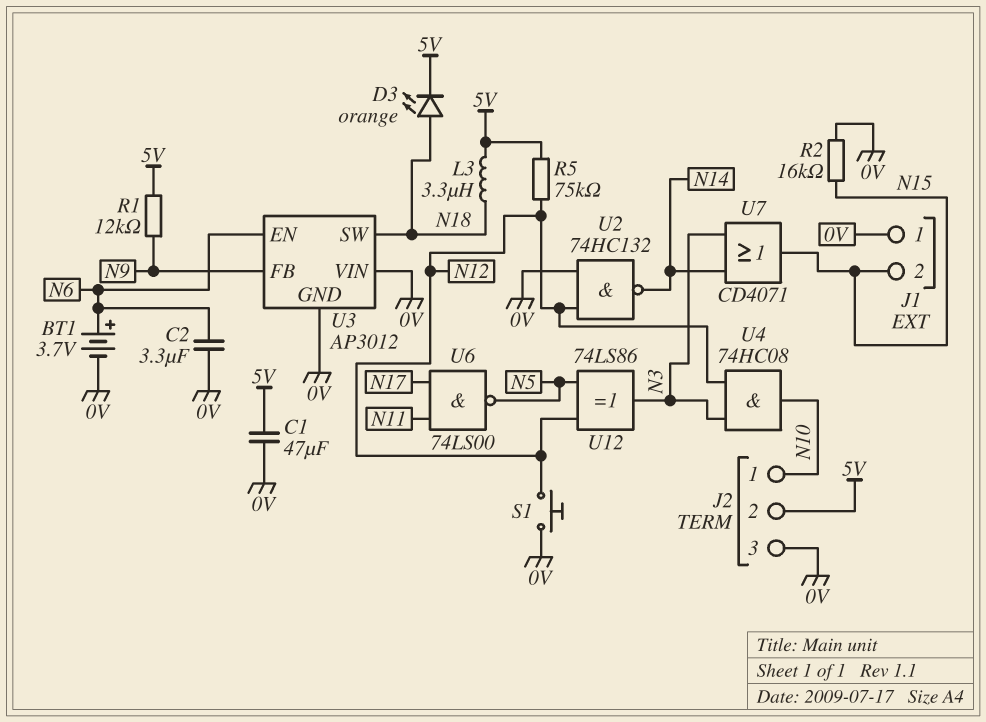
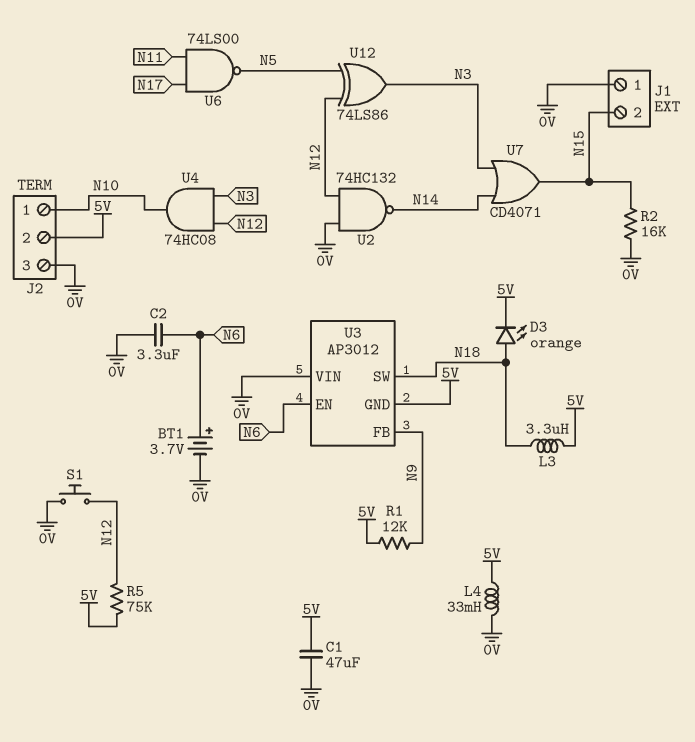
L4: none -> 33mH (0V, 5V)
U3 pin GND: 0V -> 5V

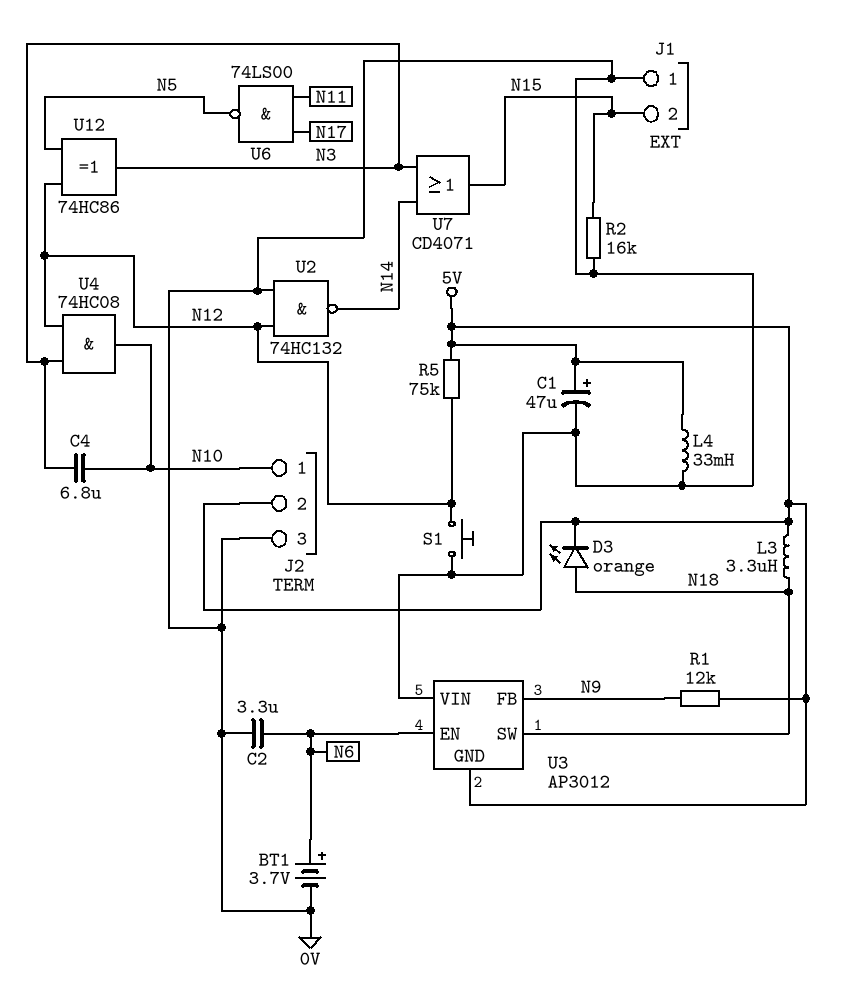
C1: 47uF (0V, 5V) -> 47uF (plus 5V, minus 0V)
C4: none -> 6.8uF (N3, N10)
U12: XOR 74LS86 (in N5, in N12, out N3) -> XOR 74HC86 (in N5, in N12, out N3)

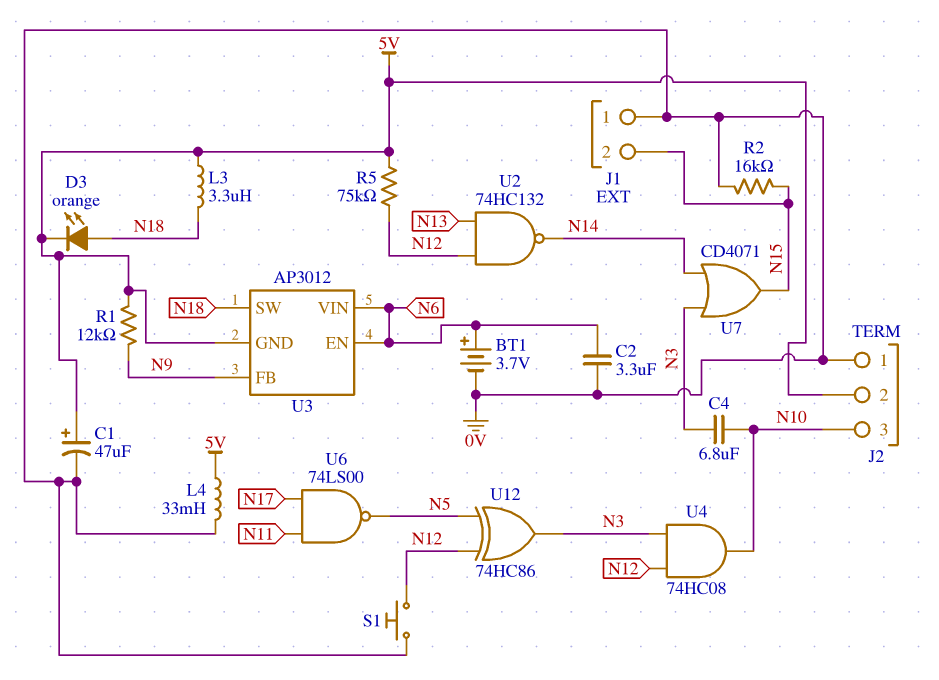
J2 pin 1: N10 -> 0V
J2 pin 3: 0V -> N10
U2: NAND 74HC132 (in 0V, in N12, out N14) -> NAND 74HC132 (in N12, in N13, out N14)
U3 pin VIN: 0V -> N6

